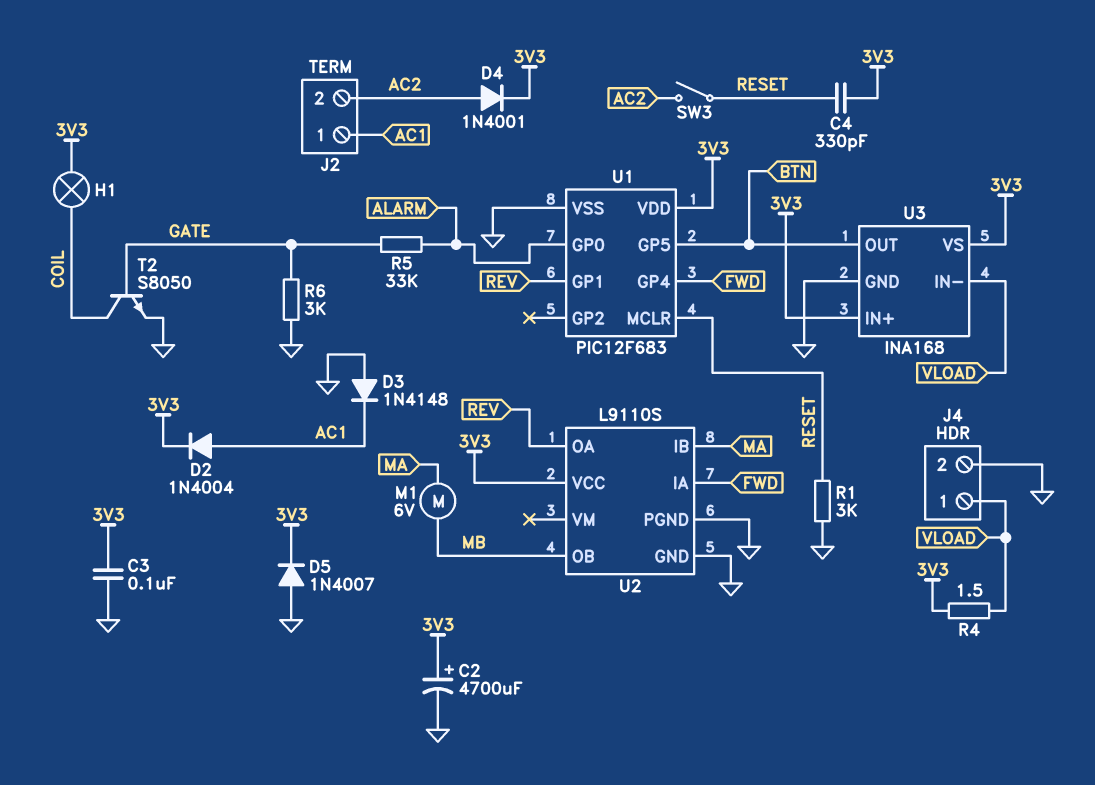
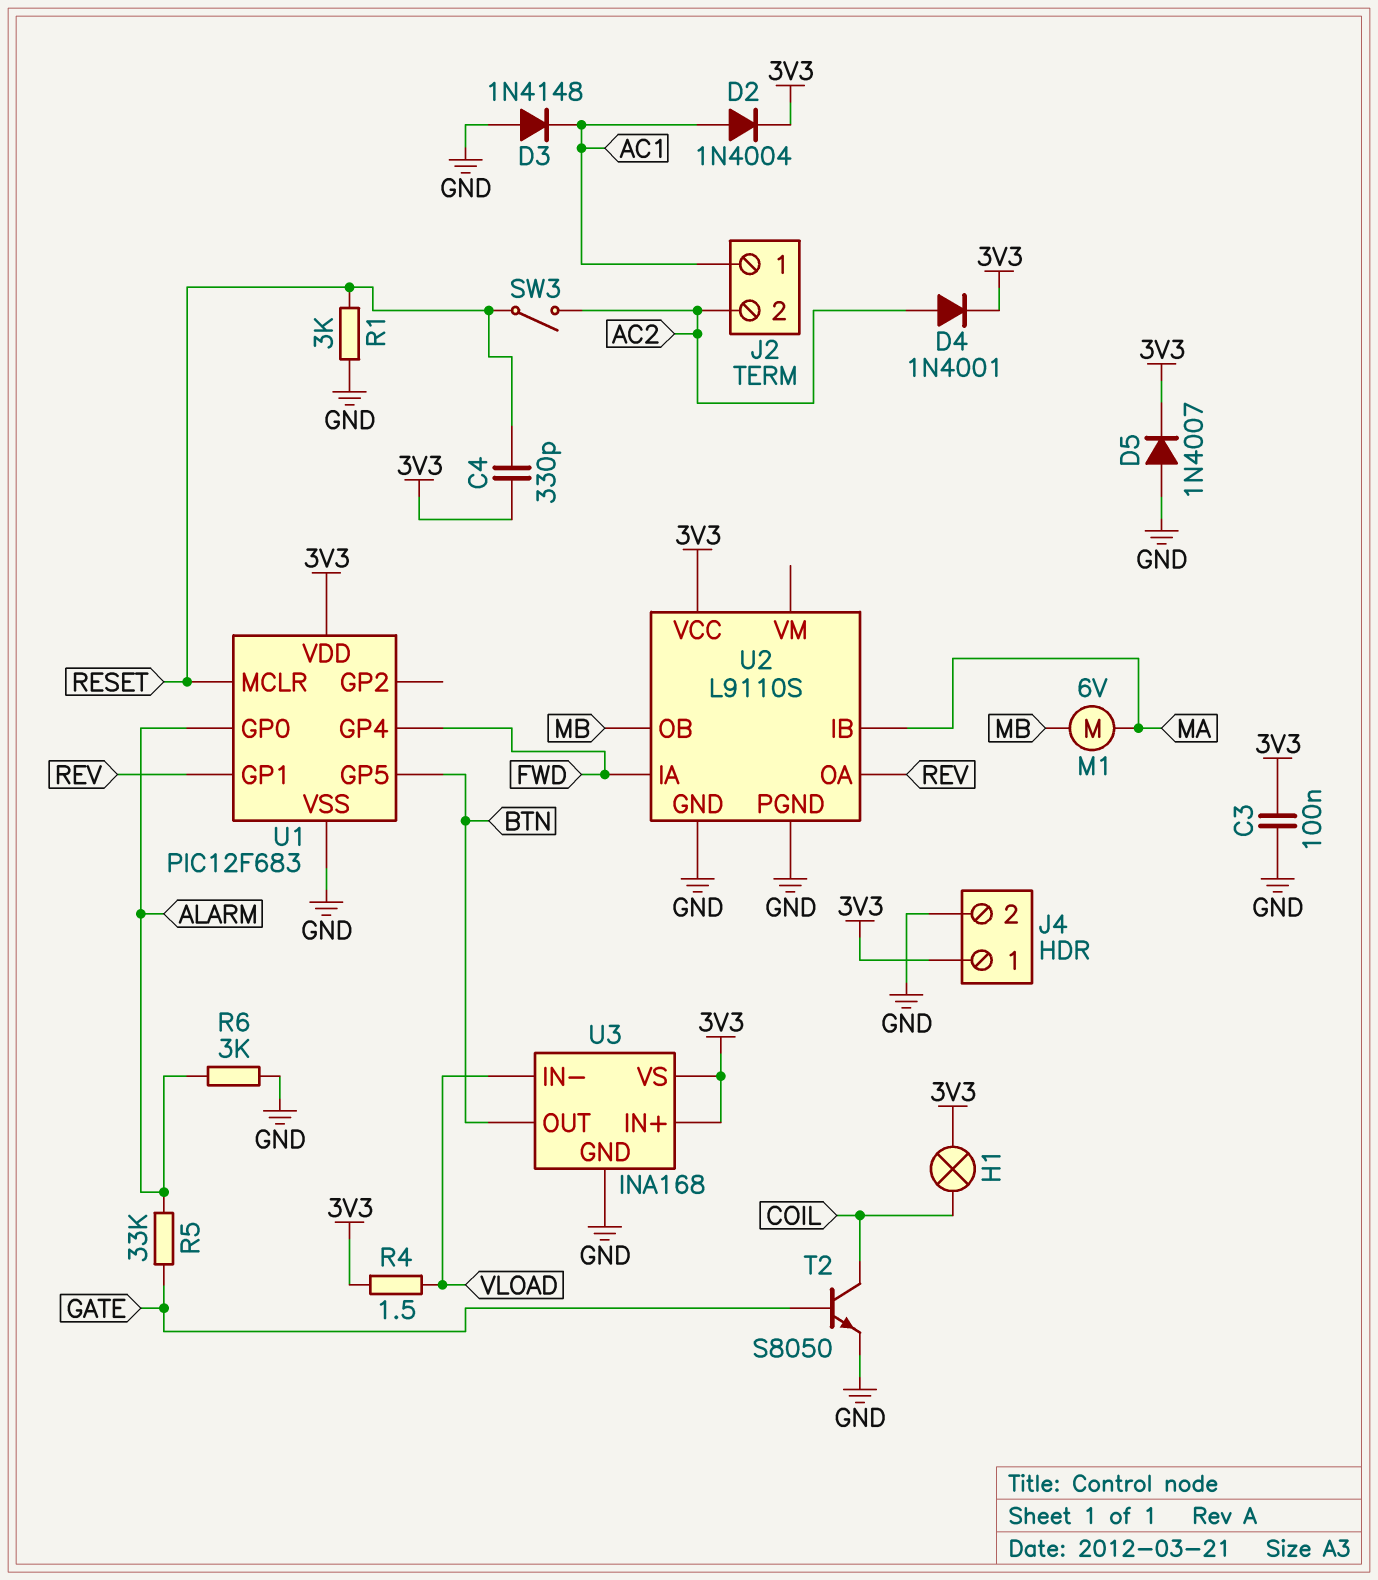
C2: 4700uF (plus 3V3, minus GND) -> none
J4 pin 1: VLOAD -> 3V3
R6: 3k (GATE, GND) -> 3k (ALARM, GND)

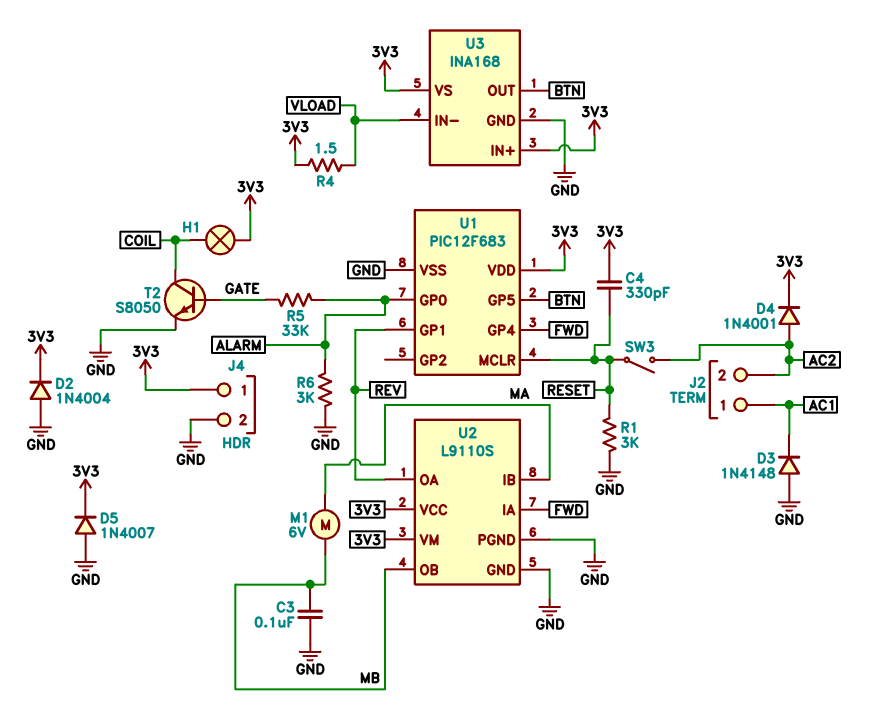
C3: 100nF (3V3, GND) -> 100nF (GND, MB)
D2: diode 1N4004 (A AC1, K 3V3) -> diode 1N4004 (A GND, K 3V3)
U2 pin VM: none -> 3V3

